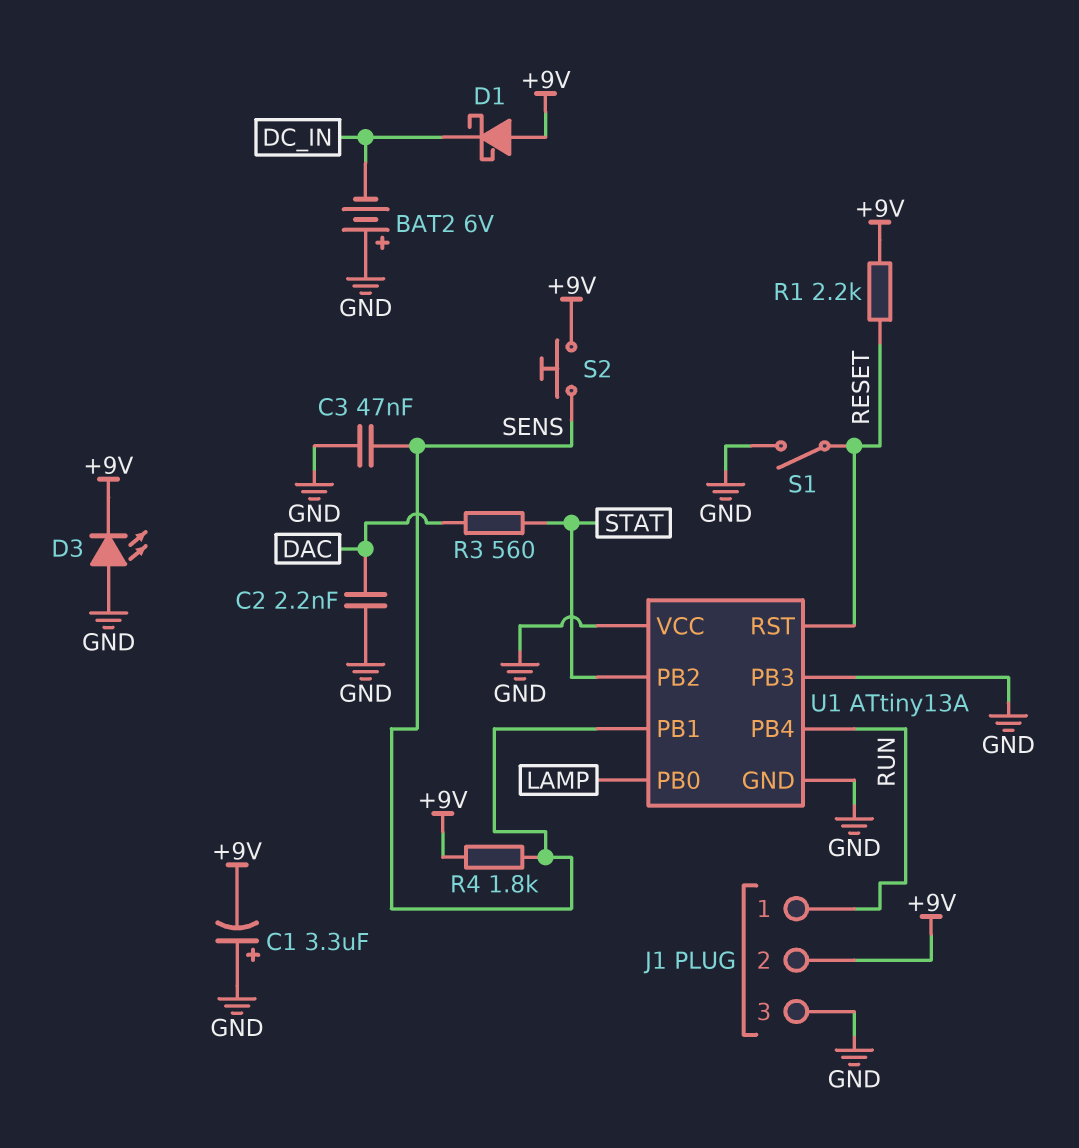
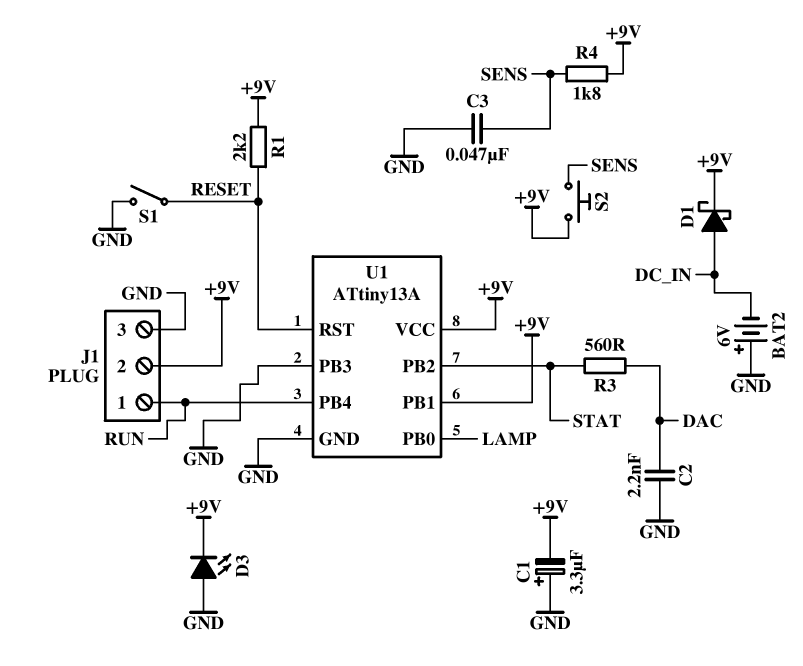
D1: schottky (A +9V, K DC_IN) -> schottky (A DC_IN, K +9V)
U1 pin PB1: SENS -> +9V
U1 pin VCC: GND -> +9V

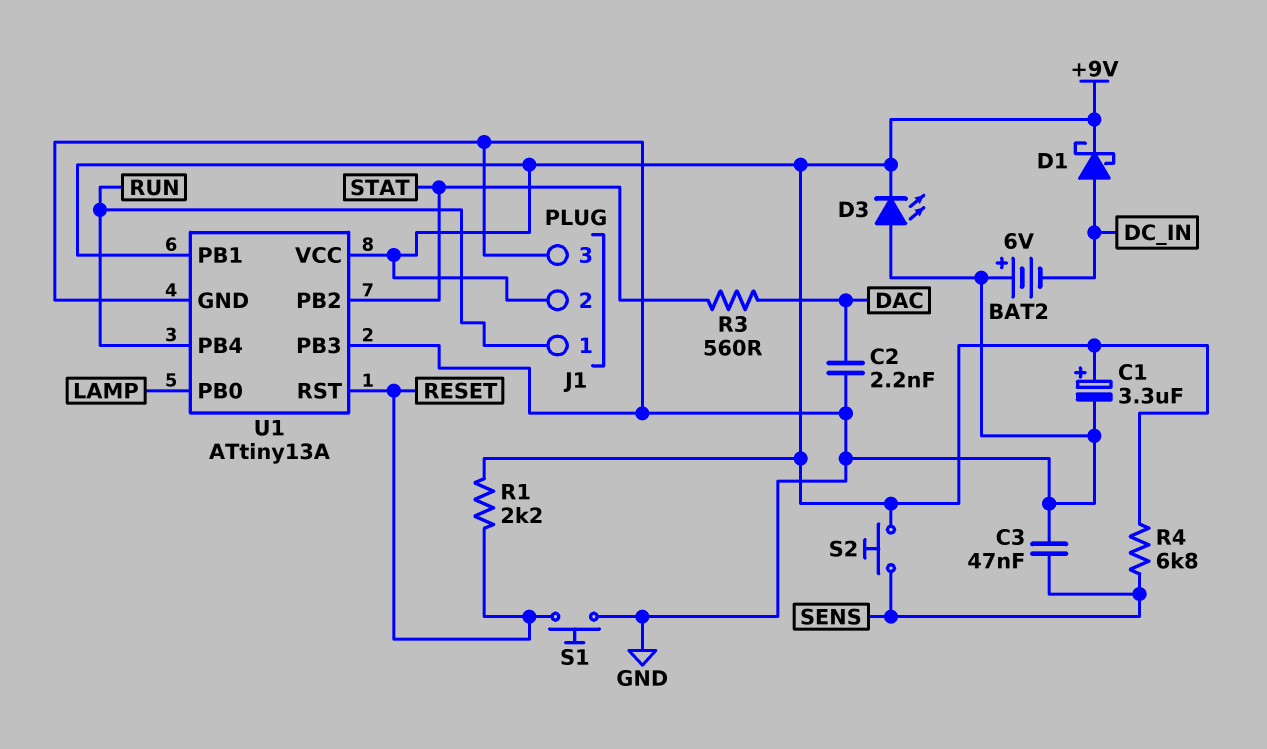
C1: 3.3uF (plus GND, minus +9V) -> 3.3uF (plus +9V, minus GND)
R4: 1.8k (+9V, SENS) -> 6.8k (+9V, SENS)
S1: switch (GND, RESET) -> button (GND, RESET)

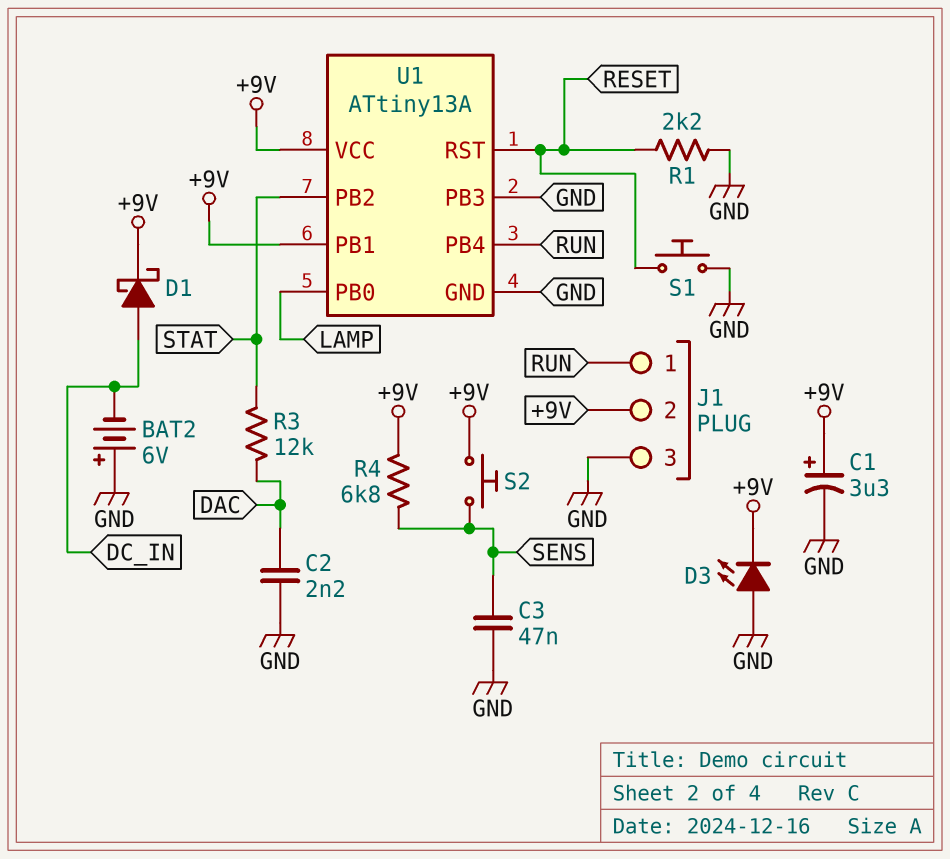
R1: 2.2k (+9V, RESET) -> 2.2k (GND, RESET)
R3: 560 (DAC, STAT) -> 12k (DAC, STAT)

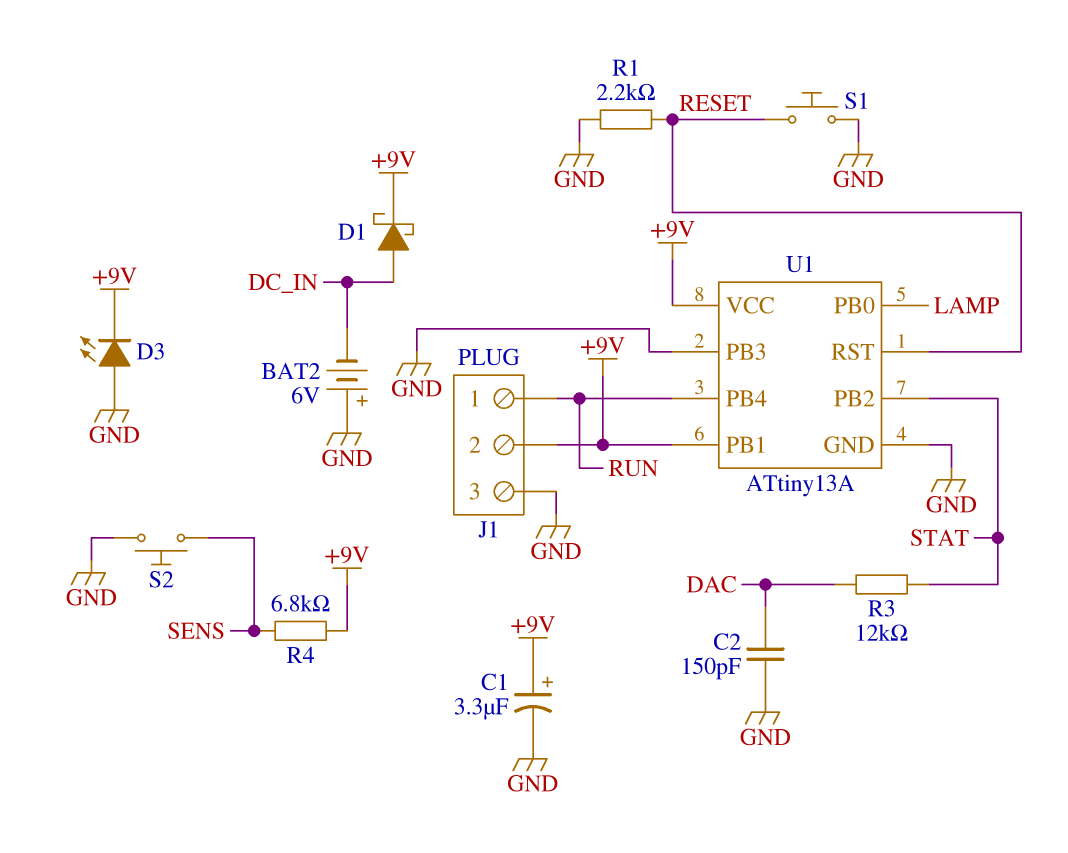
C2: 2.2nF (DAC, GND) -> 150pF (DAC, GND)
C3: 47nF (GND, SENS) -> none
S2: button (+9V, SENS) -> button (GND, SENS)

